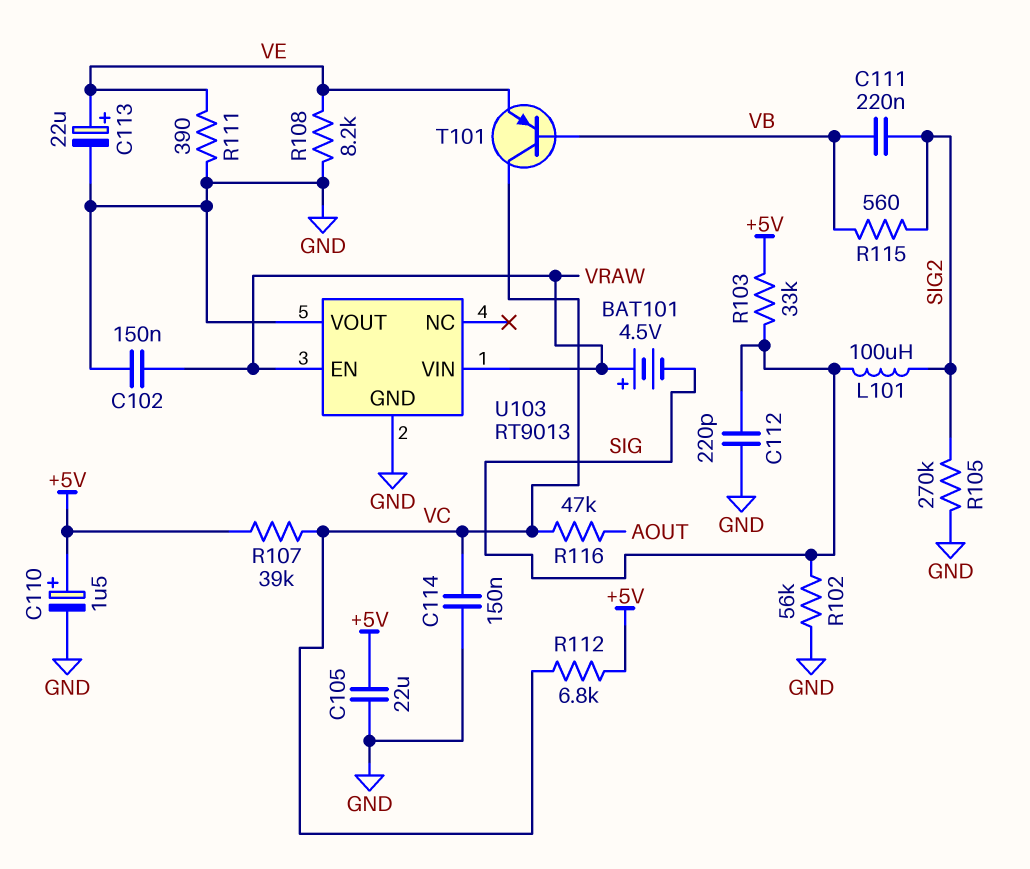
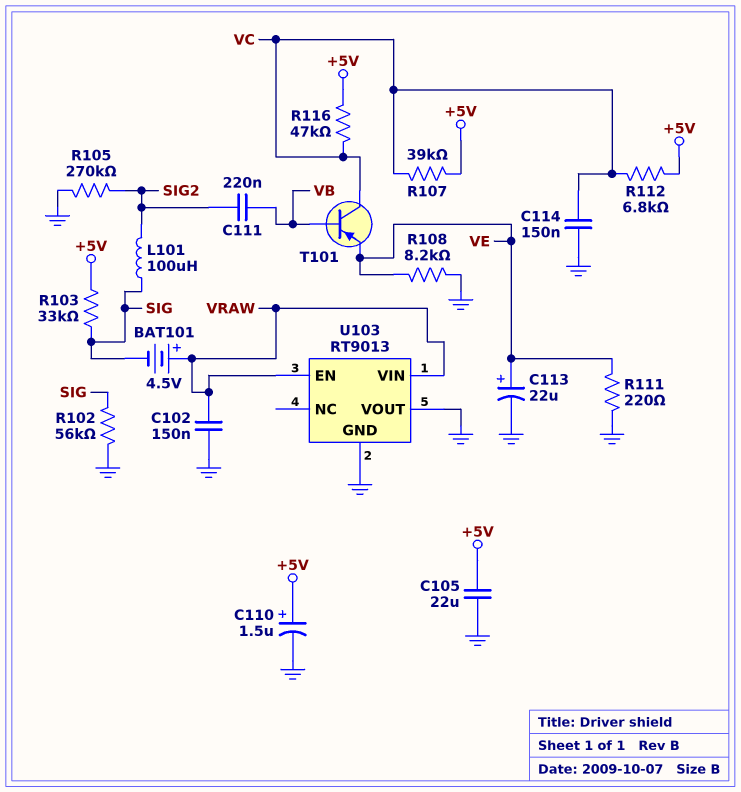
C112: 220pF (GND, SIG) -> none
R111: 390 (GND, VE) -> 220 (GND, VE)
R115: 560 (SIG2, VB) -> none
R116: 47k (AOUT, VC) -> 47k (+5V, VC)

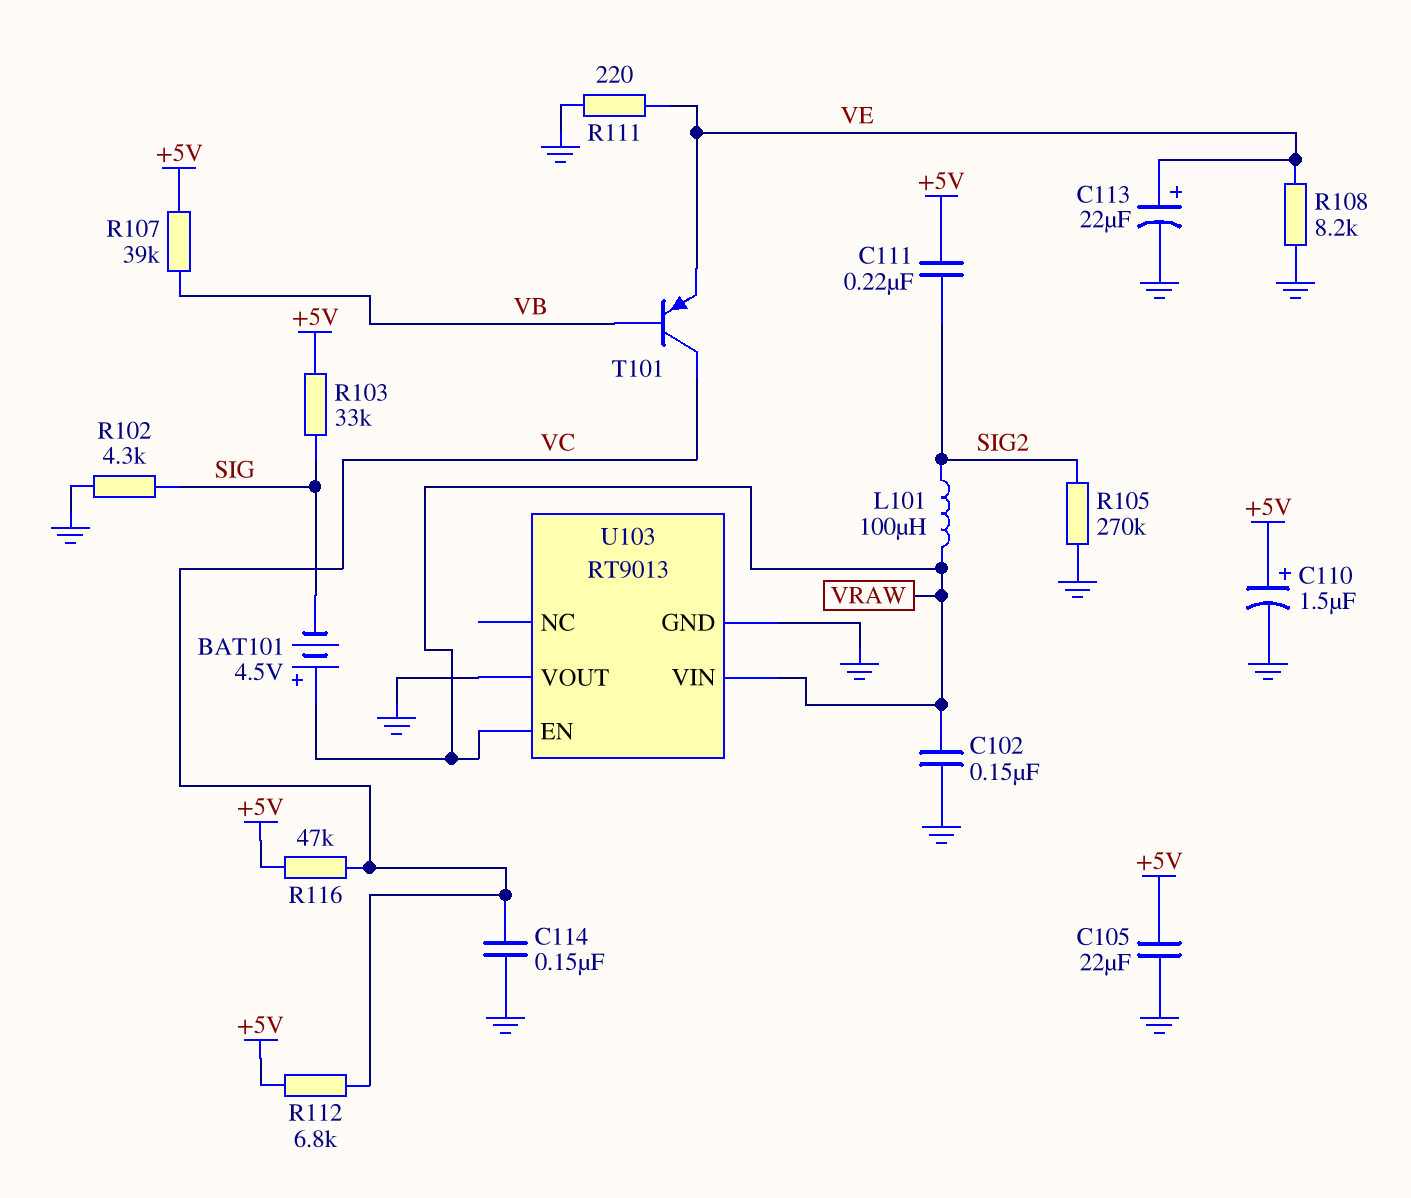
C111: 220nF (SIG2, VB) -> 220nF (+5V, SIG2)
L101: 100uH (SIG, SIG2) -> 100uH (SIG2, VRAW)
R102: 56k (GND, SIG) -> 4.3k (GND, SIG)
R107: 39k (+5V, VC) -> 39k (+5V, VB)

